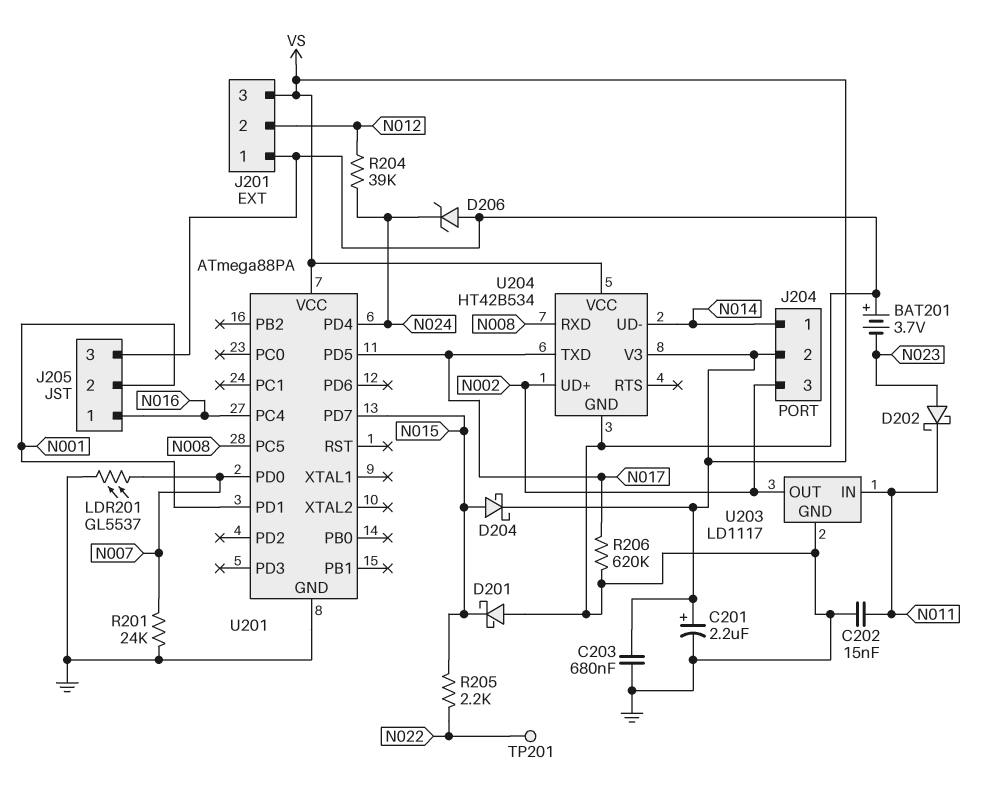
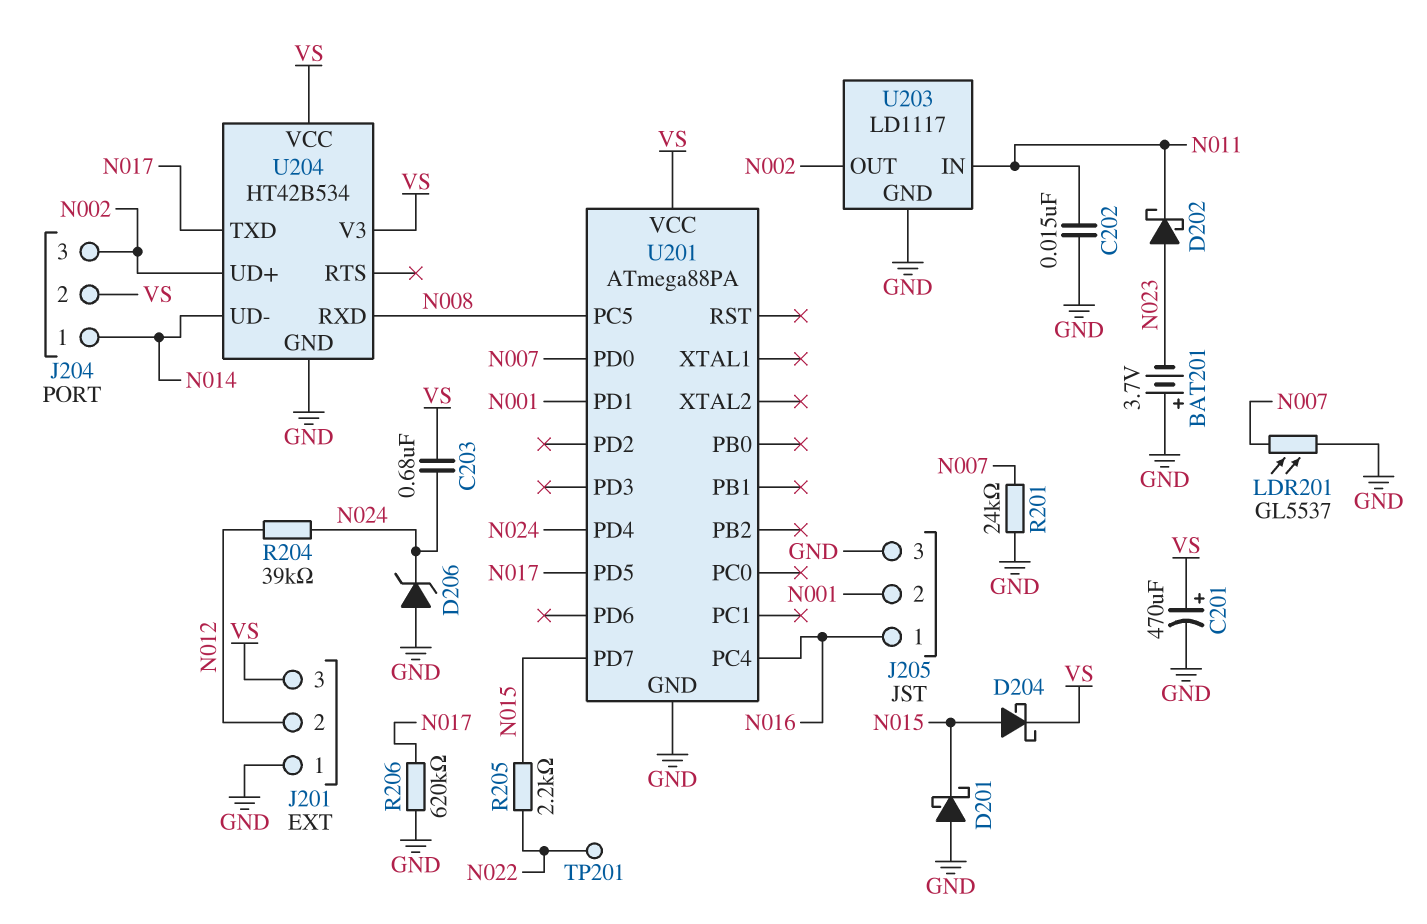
C201: 2.2uF (plus VS, minus GND) -> 470uF (plus VS, minus GND)
C203: 680nF (GND, VS) -> 680nF (N024, VS)

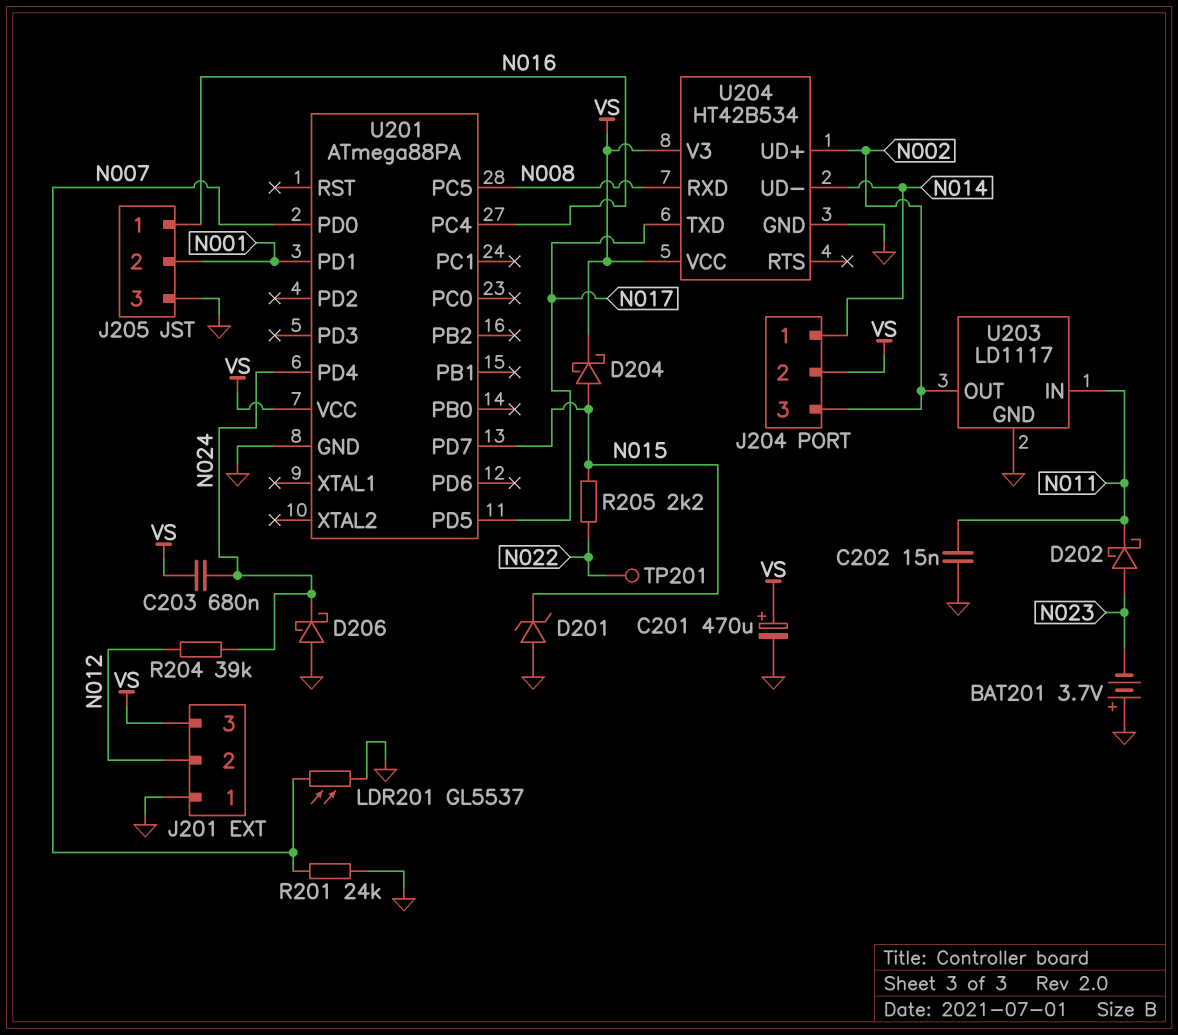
D201: schottky (A GND, K N015) -> zener (A GND, K N015)
D206: zener (A GND, K N024) -> schottky (A GND, K N024)
R206: 620k (GND, N017) -> none

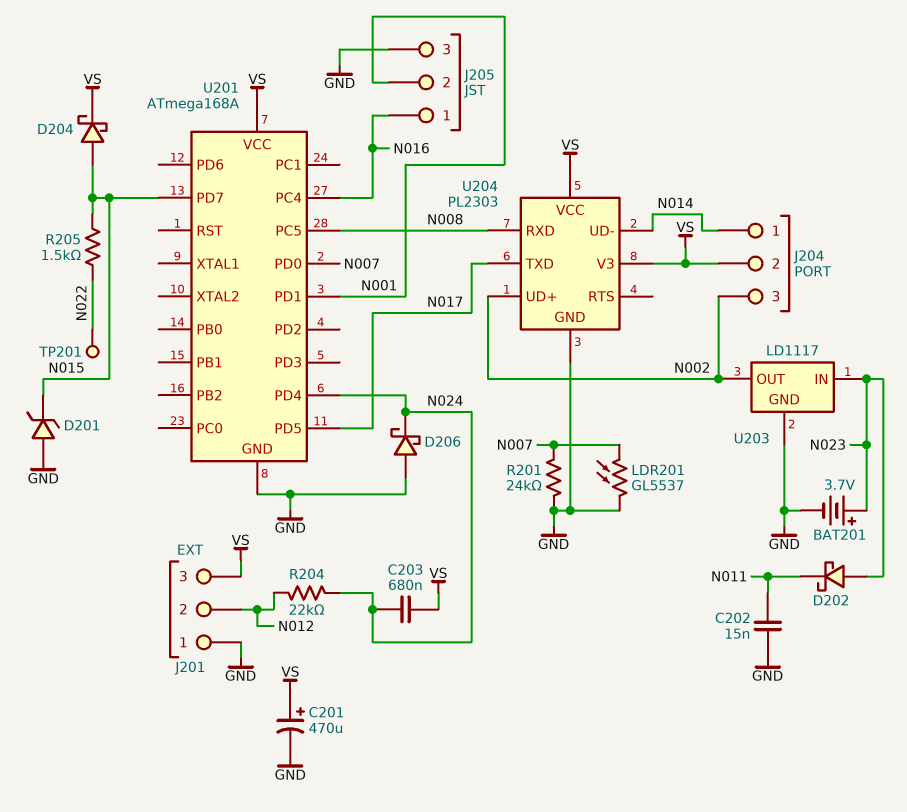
BAT201: 3.7V (plus GND, minus N023) -> 3.7V (plus N023, minus GND)
R204: 39k (N012, N024) -> 22k (N012, N024)
R205: 2.2k (N015, N022) -> 1.5k (N015, N022)
U201: ATmega88PA -> ATmega168A
U203 pin IN: N011 -> N023
U204: HT42B534 -> PL2303

